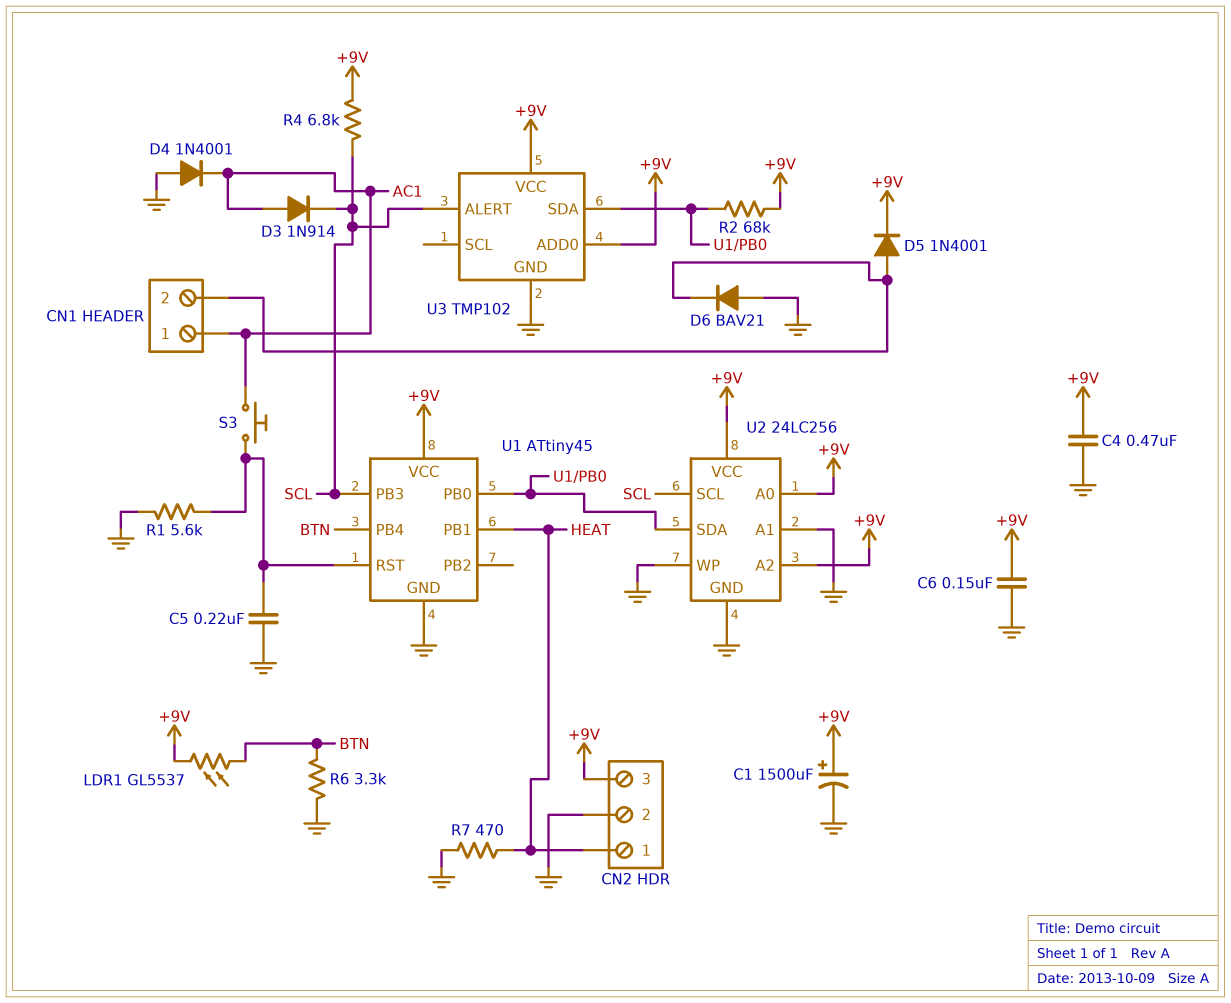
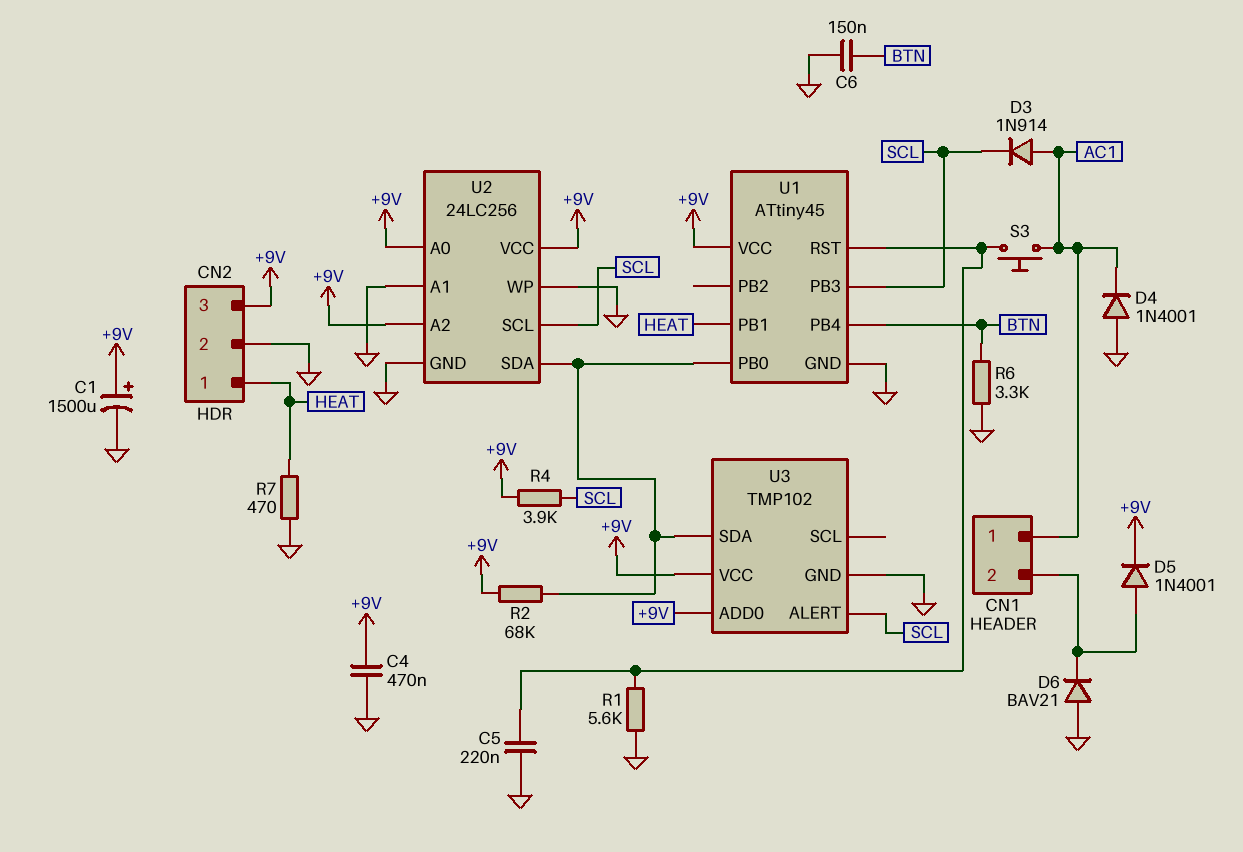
C6: 150nF (+9V, GND) -> 150nF (BTN, GND)
LDR1: GL5537 (+9V, BTN) -> none
R4: 6.8k (+9V, SCL) -> 3.9k (+9V, SCL)

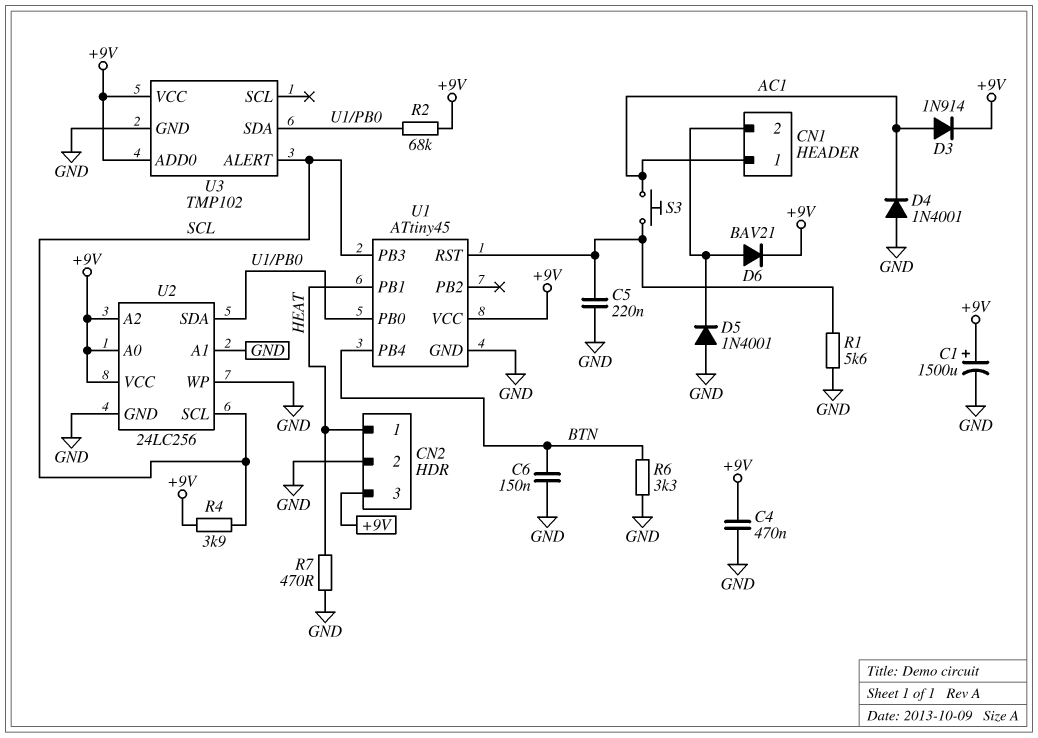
D3: diode 1N914 (A AC1, K SCL) -> diode 1N914 (A AC1, K +9V)
D5: diode 1N4001 (A CN1/2, K +9V) -> diode 1N4001 (A GND, K CN1/2)
D6: diode BAV21 (A GND, K CN1/2) -> diode BAV21 (A CN1/2, K +9V)

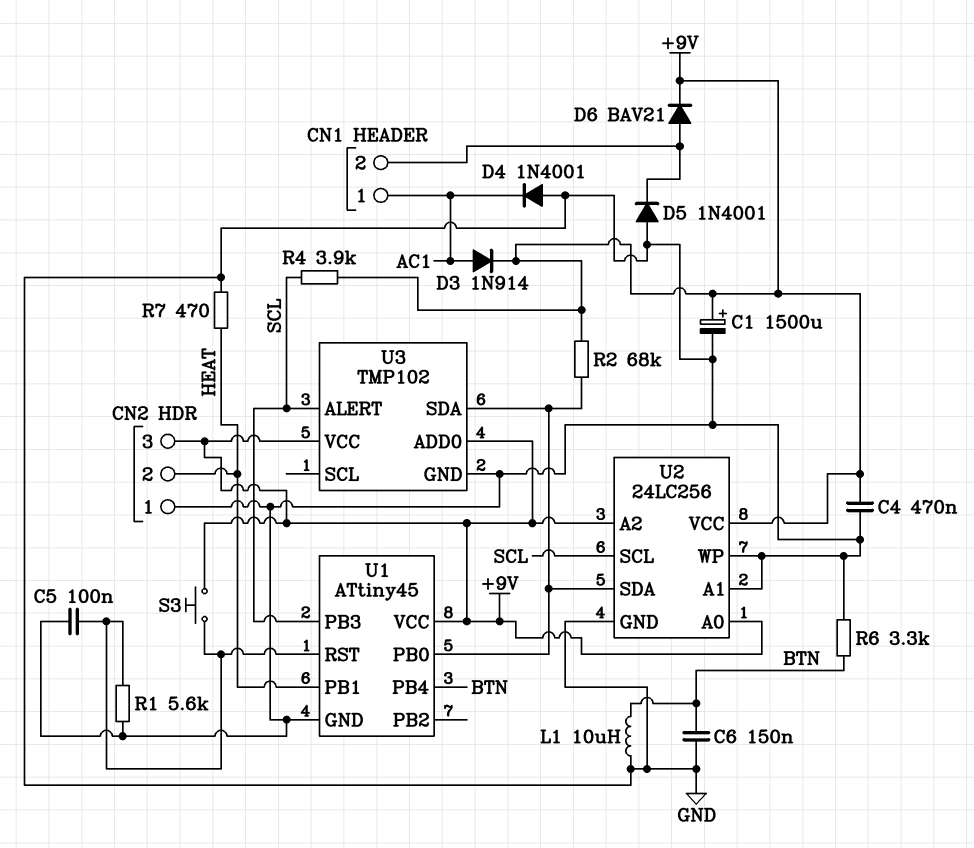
C5: 220nF (GND, U1/RST) -> 100nF (GND, U1/RST)
CN2 pin 1: HEAT -> GND
CN2 pin 2: GND -> HEAT
L1: none -> 10uH (BTN, GND)
S3: button (AC1, U1/RST) -> button (+9V, U1/RST)

